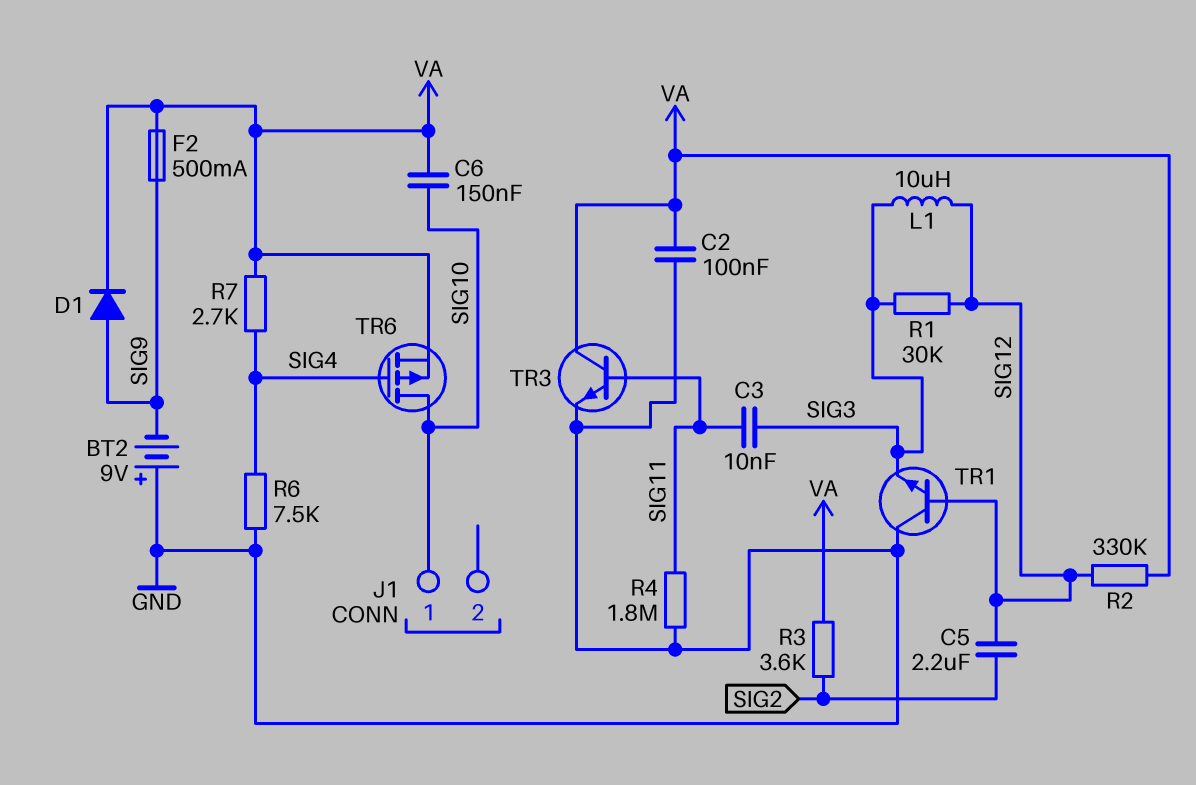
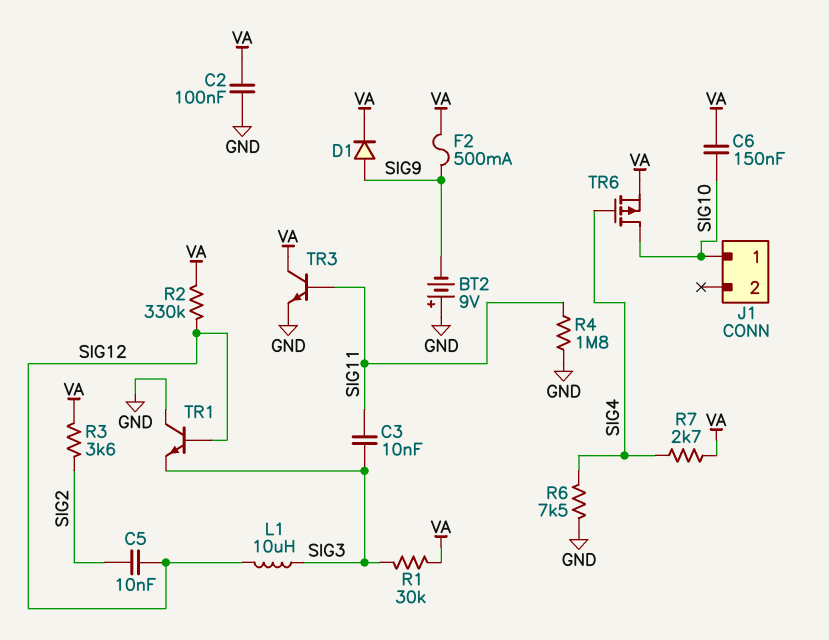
C5: 2.2uF (SIG2, SIG12) -> 10nF (SIG2, SIG12)
R1: 30k (SIG3, SIG12) -> 30k (SIG3, VA)

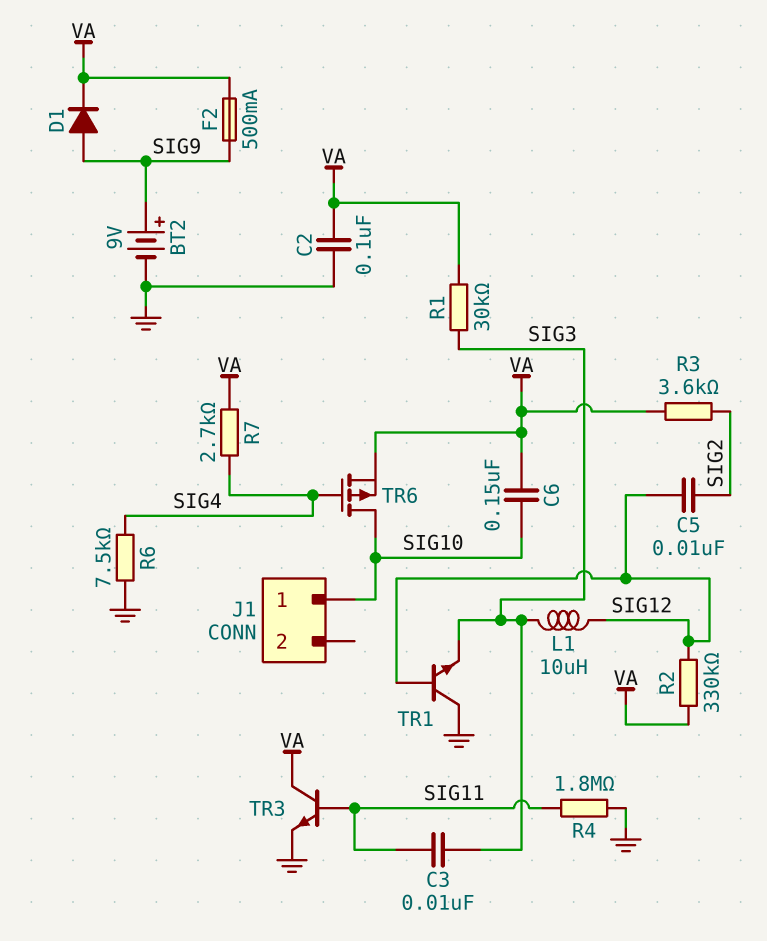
BT2: 9V (plus GND, minus SIG9) -> 9V (plus SIG9, minus GND)

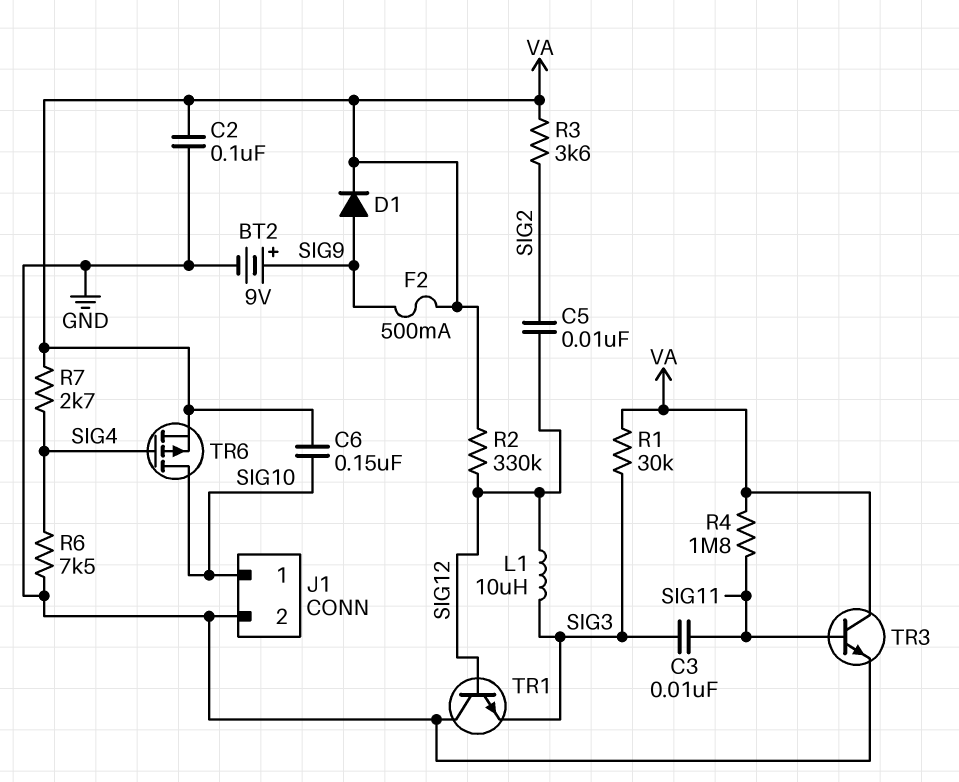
J1 pin 2: none -> GND
R4: 1.8M (GND, SIG11) -> 1.8M (SIG11, VA)

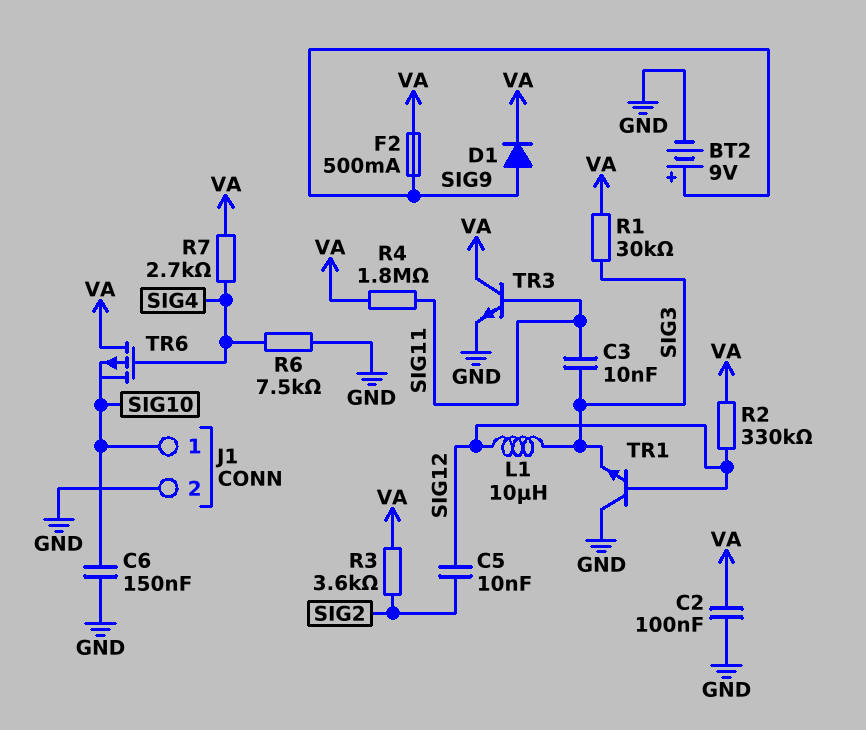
C6: 150nF (SIG10, VA) -> 150nF (GND, SIG10)
TR6: PMOS (G SIG4, D SIG10, S VA) -> PMOS (G SIG4, D VA, S SIG10)

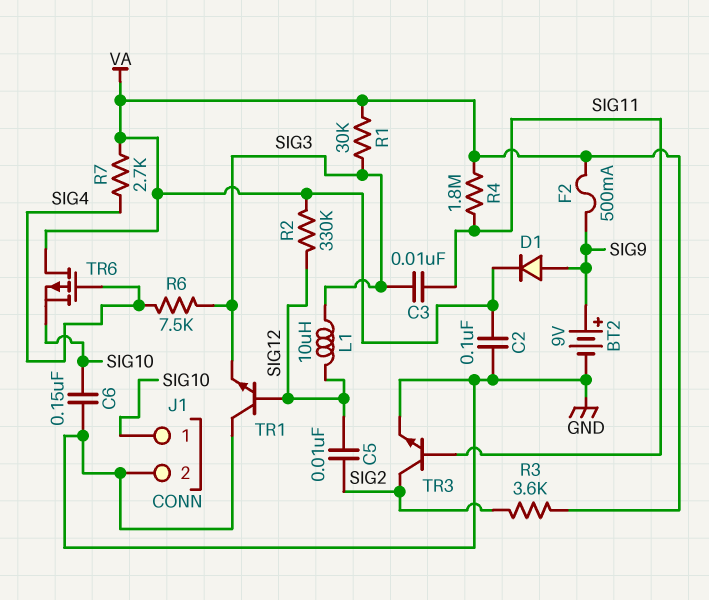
R6: 7.5k (GND, SIG4) -> 7.5k (SIG3, SIG4)
TR3: NPN (B SIG11, C VA, E GND) -> NPN (B SIG11, C SIG2, E GND)

